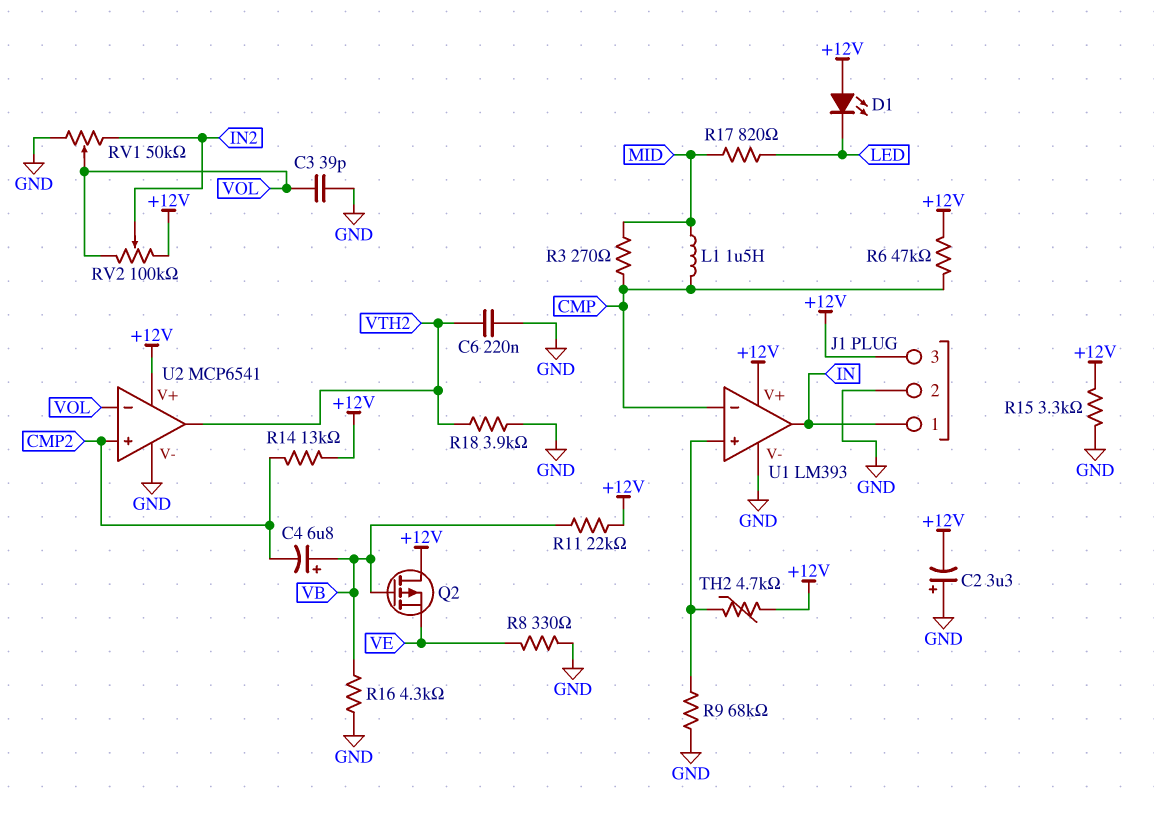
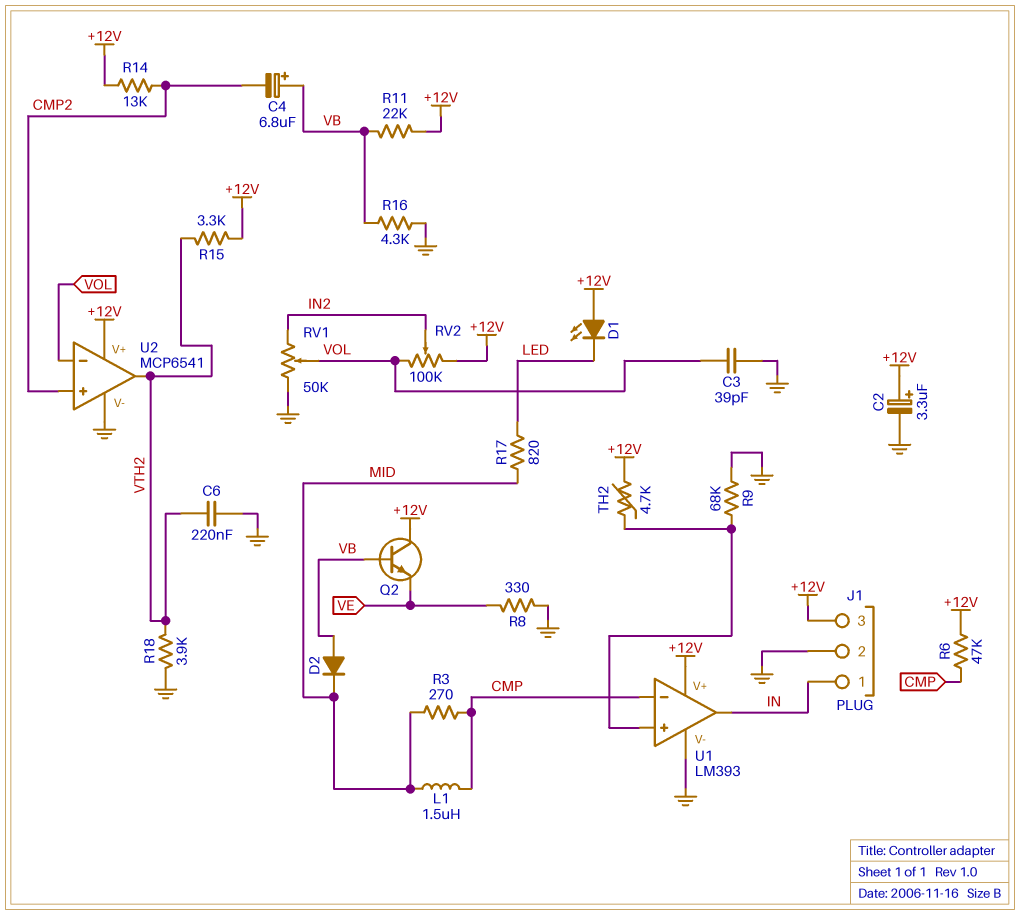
C2: 3.3uF (plus GND, minus +12V) -> 3.3uF (plus +12V, minus GND)
D2: none -> diode (A VB, K MID)
Q2: PMOS (G VB, D +12V, S VE) -> NPN (B VB, C +12V, E VE)
R15: 3.3k (+12V, GND) -> 3.3k (+12V, VTH2)

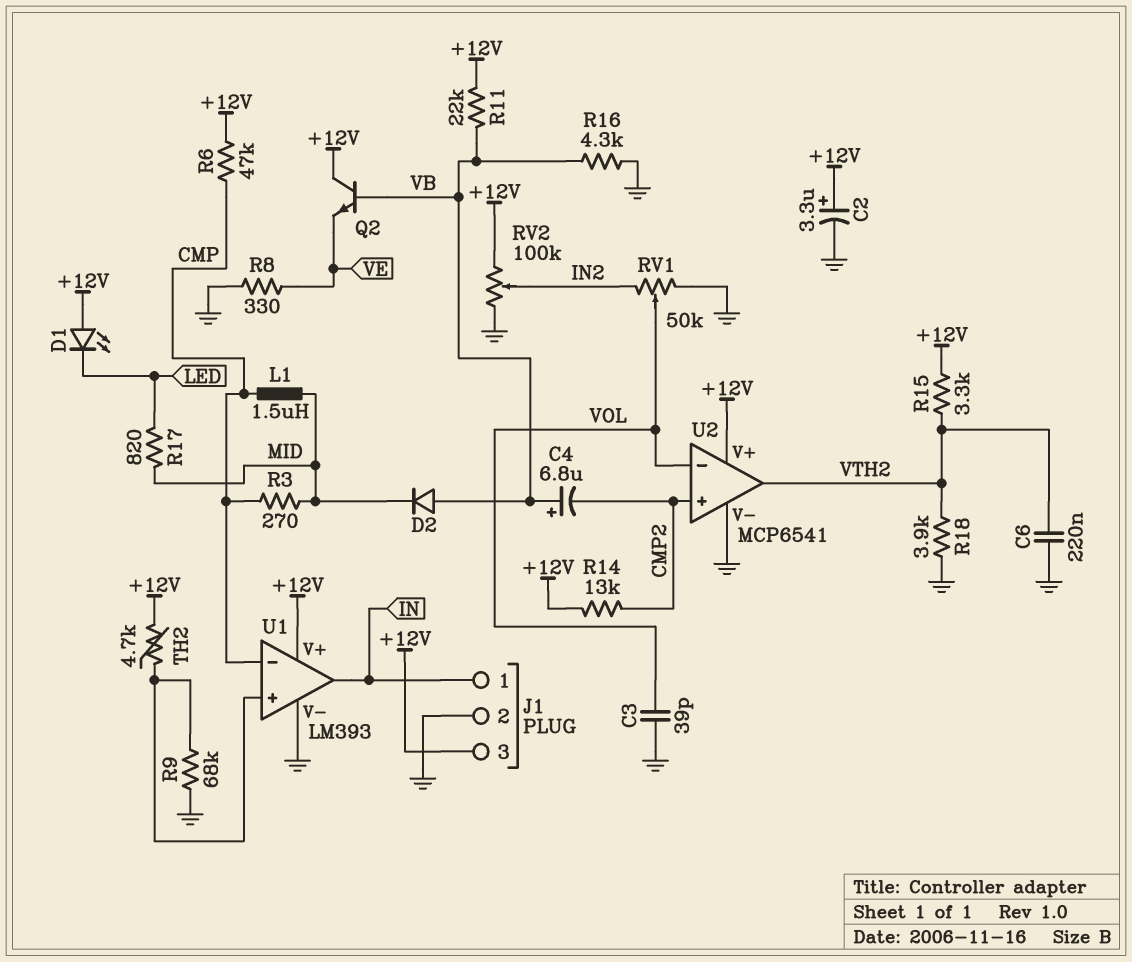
RV2: 100k (+12V, VOL, wiper IN2) -> 100k (+12V, GND, wiper IN2)

